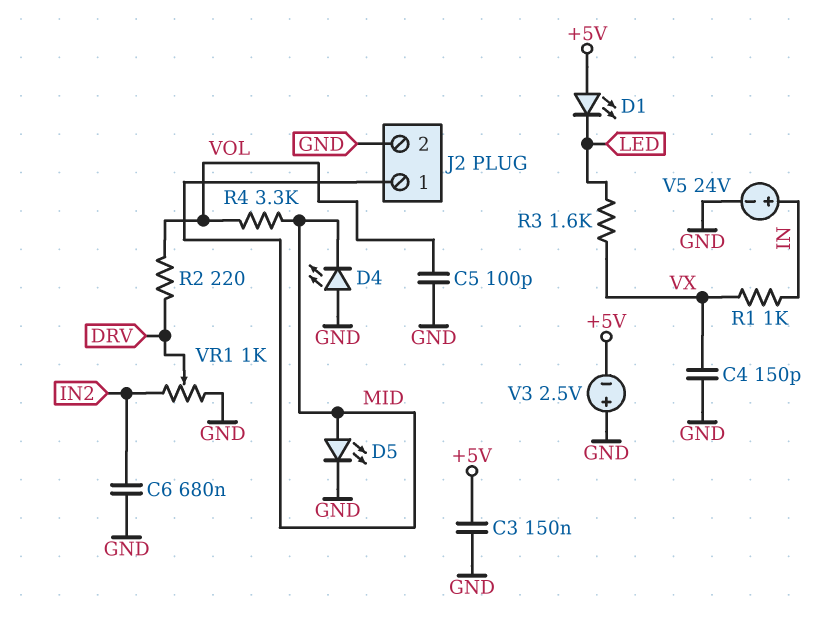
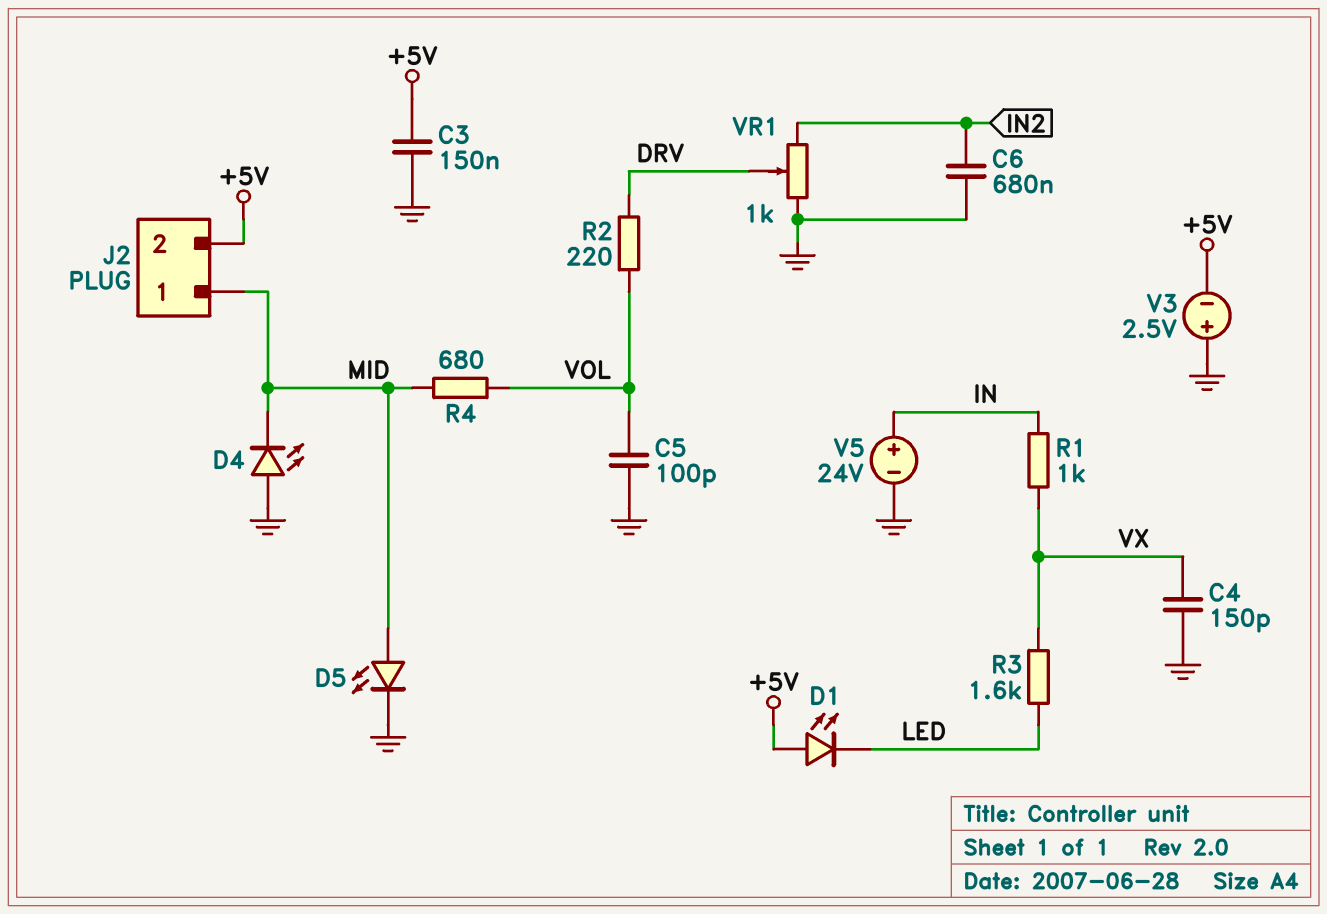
J2 pin 2: GND -> +5V
R4: 3.3k (MID, VOL) -> 680 (MID, VOL)

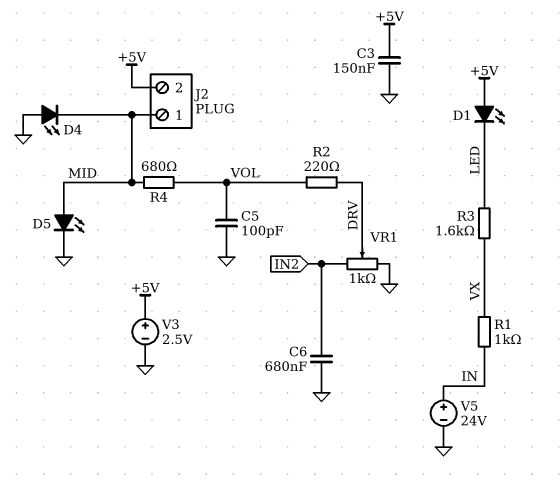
C4: 150pF (GND, VX) -> none
V3: 2.5V (plus GND, minus +5V) -> 2.5V (plus +5V, minus GND)

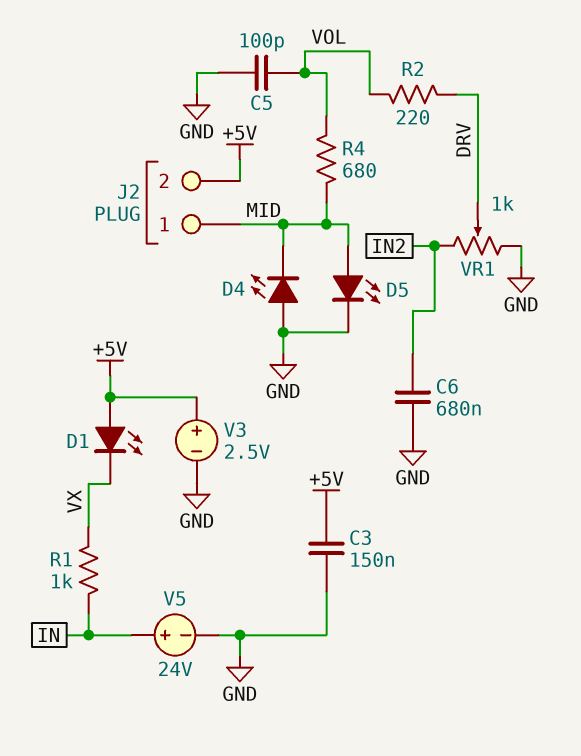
D1: LED (A +5V, K LED) -> LED (A +5V, K VX)
R3: 1.6k (LED, VX) -> none

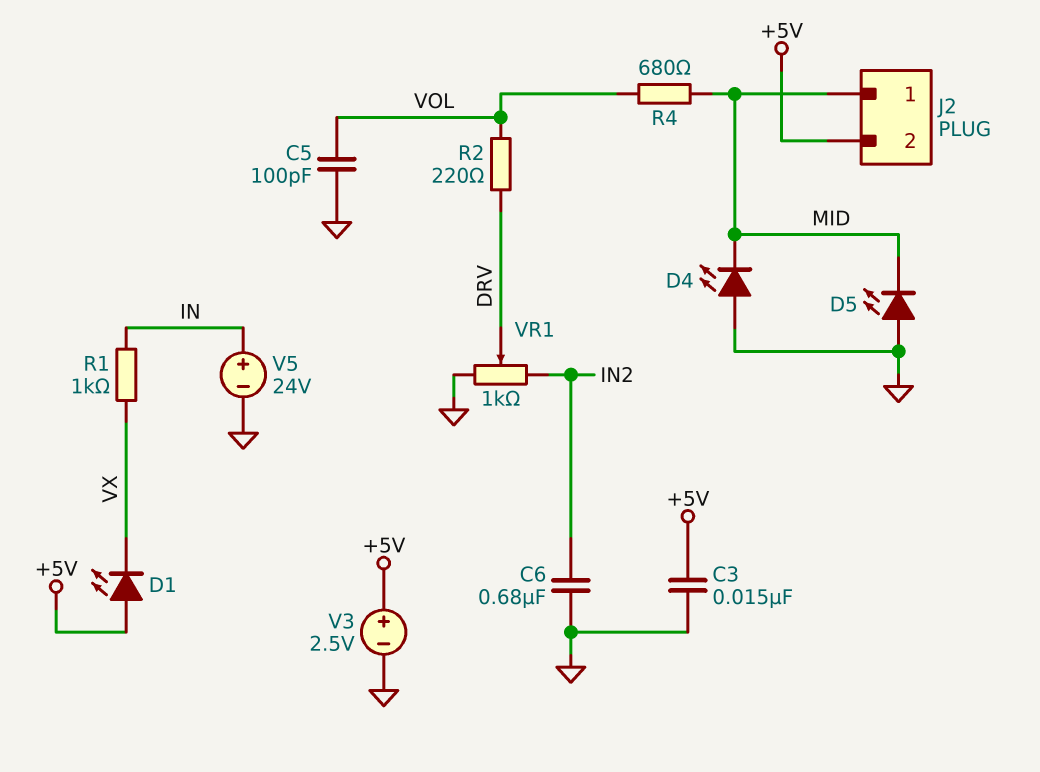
C3: 150nF (+5V, GND) -> 15nF (+5V, GND)
D5: LED (A MID, K GND) -> LED (A GND, K MID)

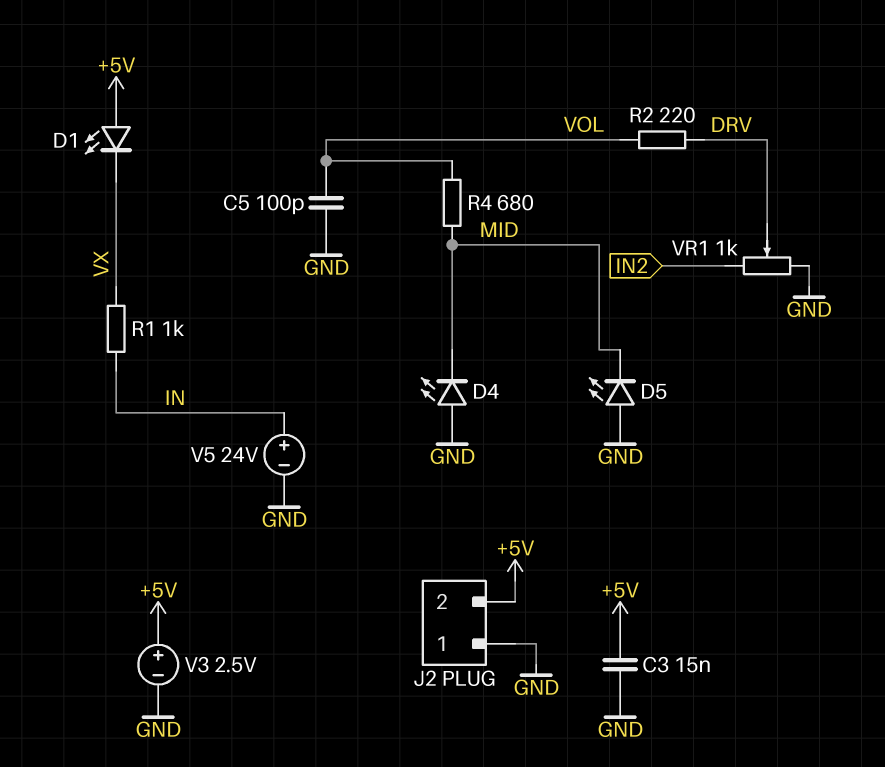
C6: 680nF (GND, IN2) -> none
J2 pin 1: MID -> GND

